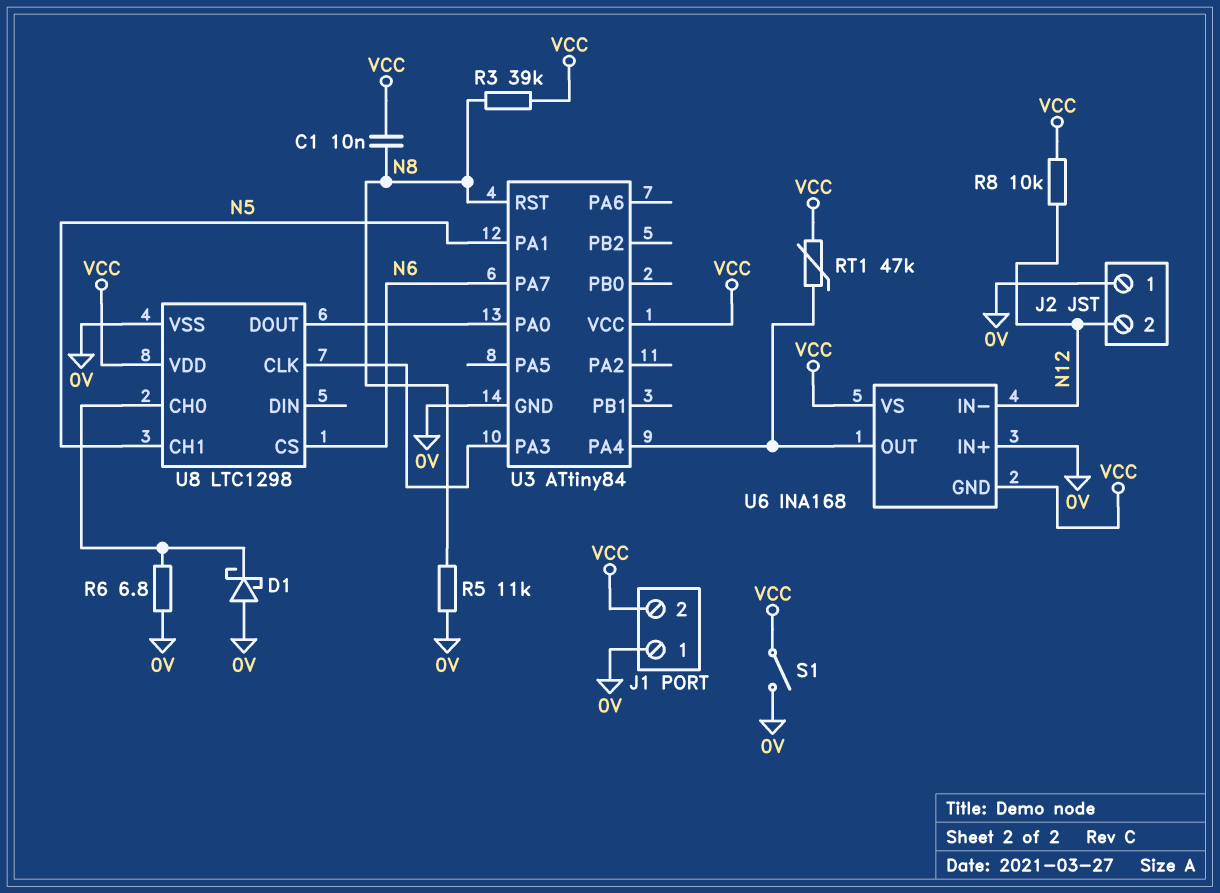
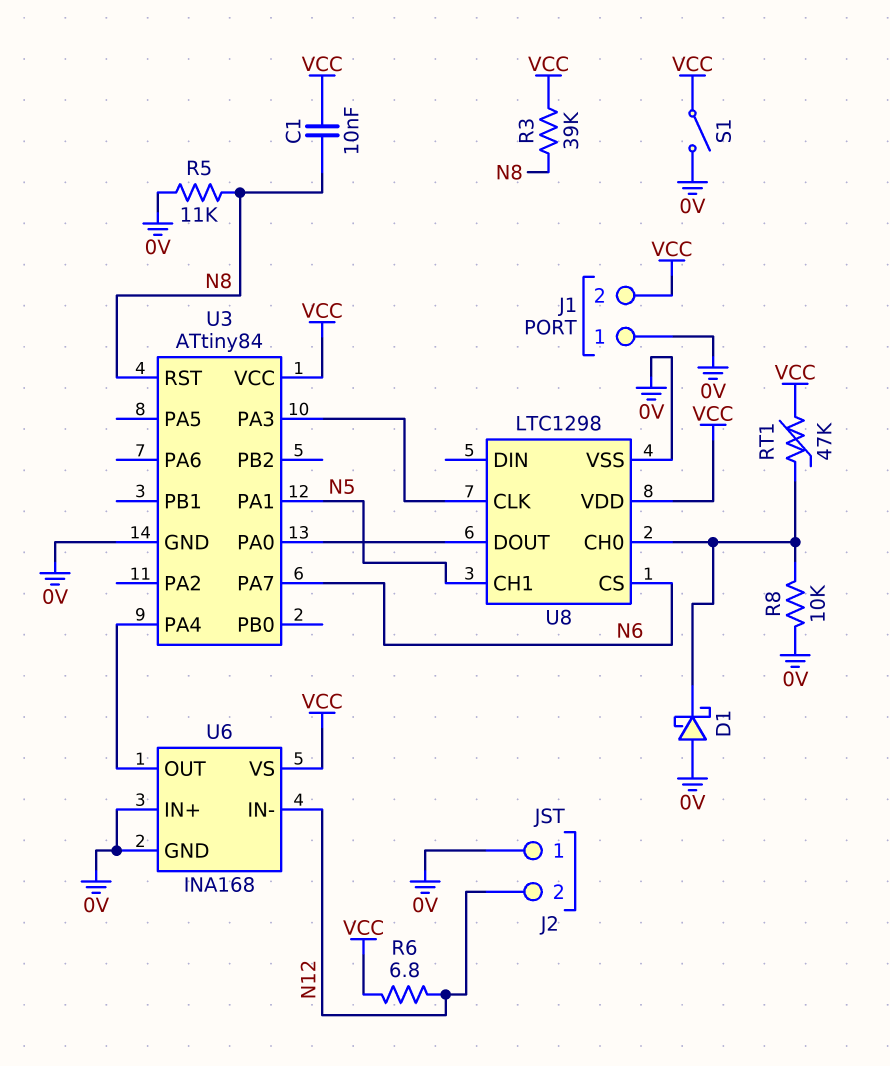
R6: 6.8 (0V, U8/CH0) -> 6.8 (N12, VCC)
R8: 10k (N12, VCC) -> 10k (0V, U8/CH0)
RT1: 47k (U3/PA4, VCC) -> 47k (U8/CH0, VCC)
U6 pin GND: VCC -> 0V

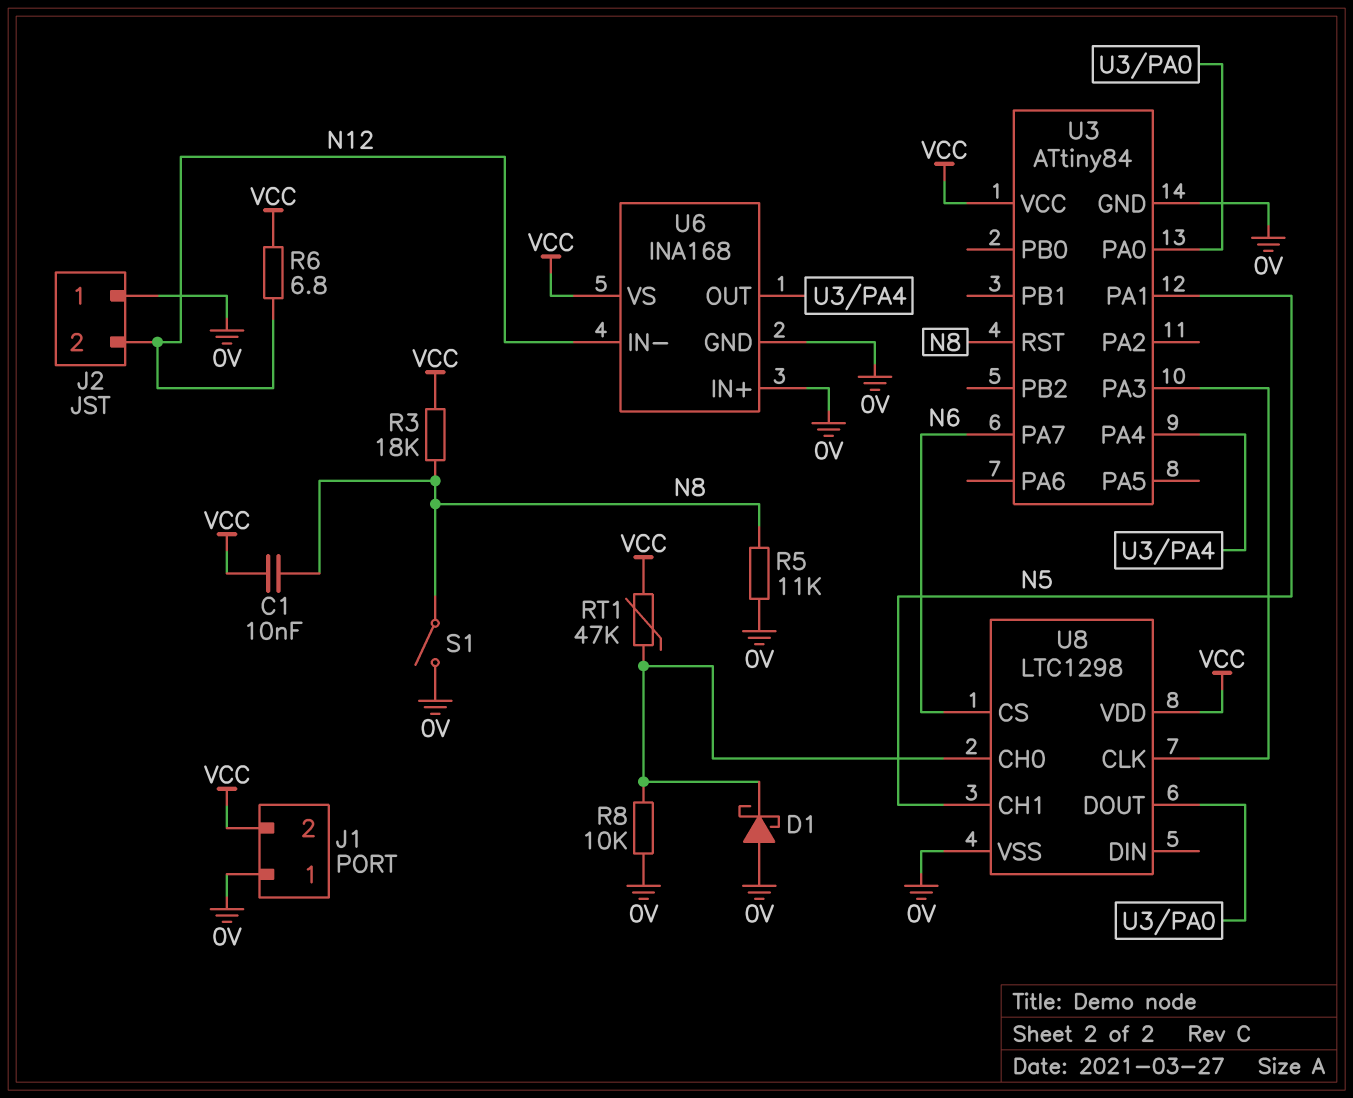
R3: 39k (N8, VCC) -> 18k (N8, VCC)
S1: switch (0V, VCC) -> switch (0V, N8)

